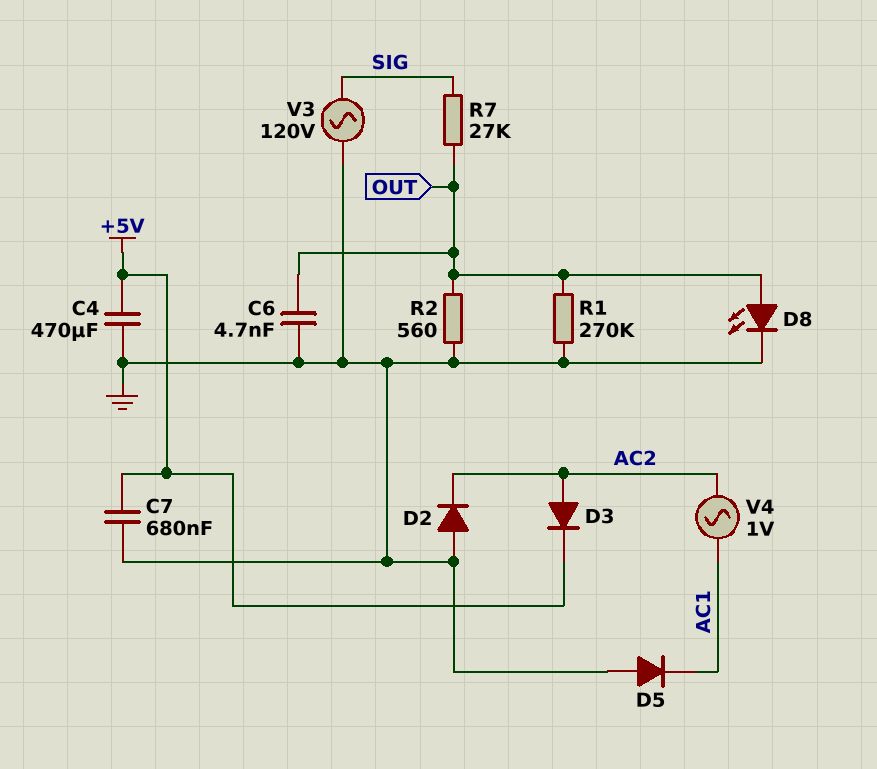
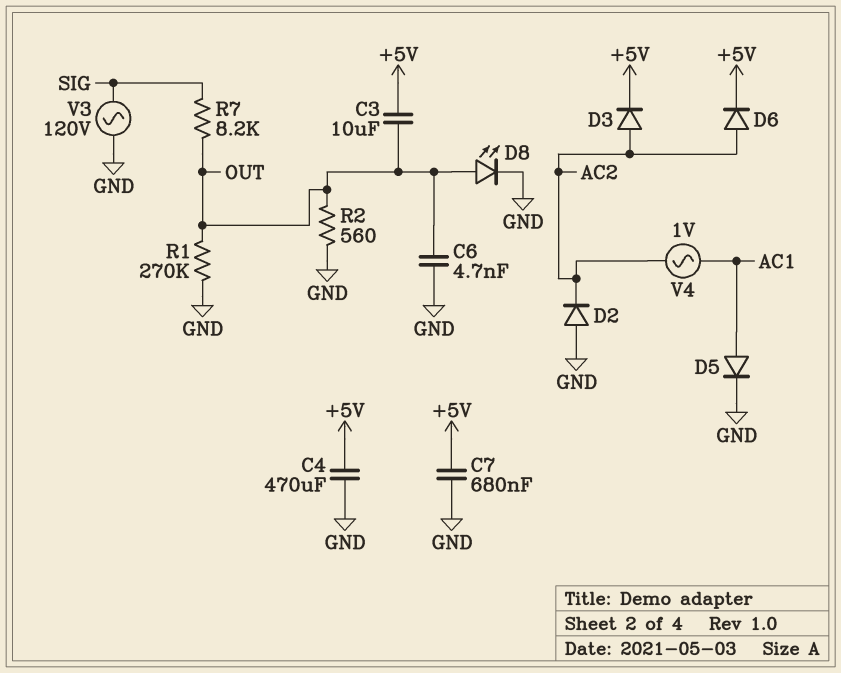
C3: none -> 10uF (+5V, OUT)
D5: diode (A GND, K AC1) -> diode (A AC1, K GND)
D6: none -> diode (A AC2, K +5V)
R7: 27k (OUT, SIG) -> 8.2k (OUT, SIG)

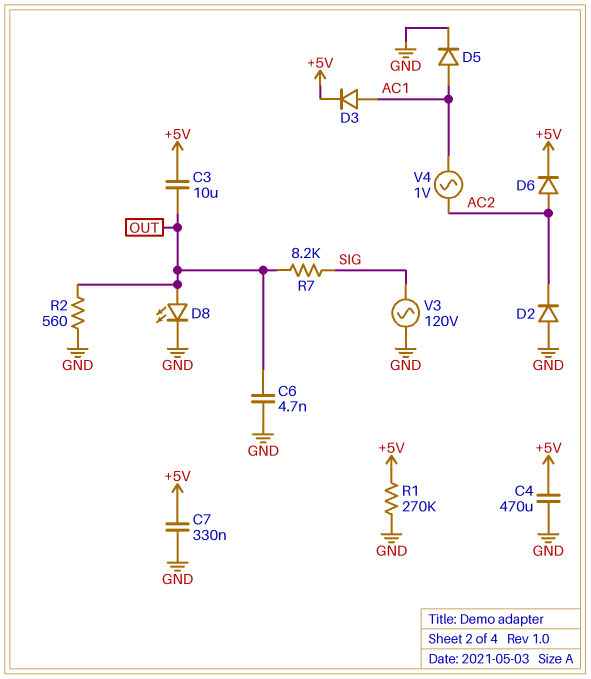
C7: 680nF (+5V, GND) -> 330nF (+5V, GND)
D3: diode (A AC2, K +5V) -> diode (A AC1, K +5V)
R1: 270k (GND, OUT) -> 270k (+5V, GND)

